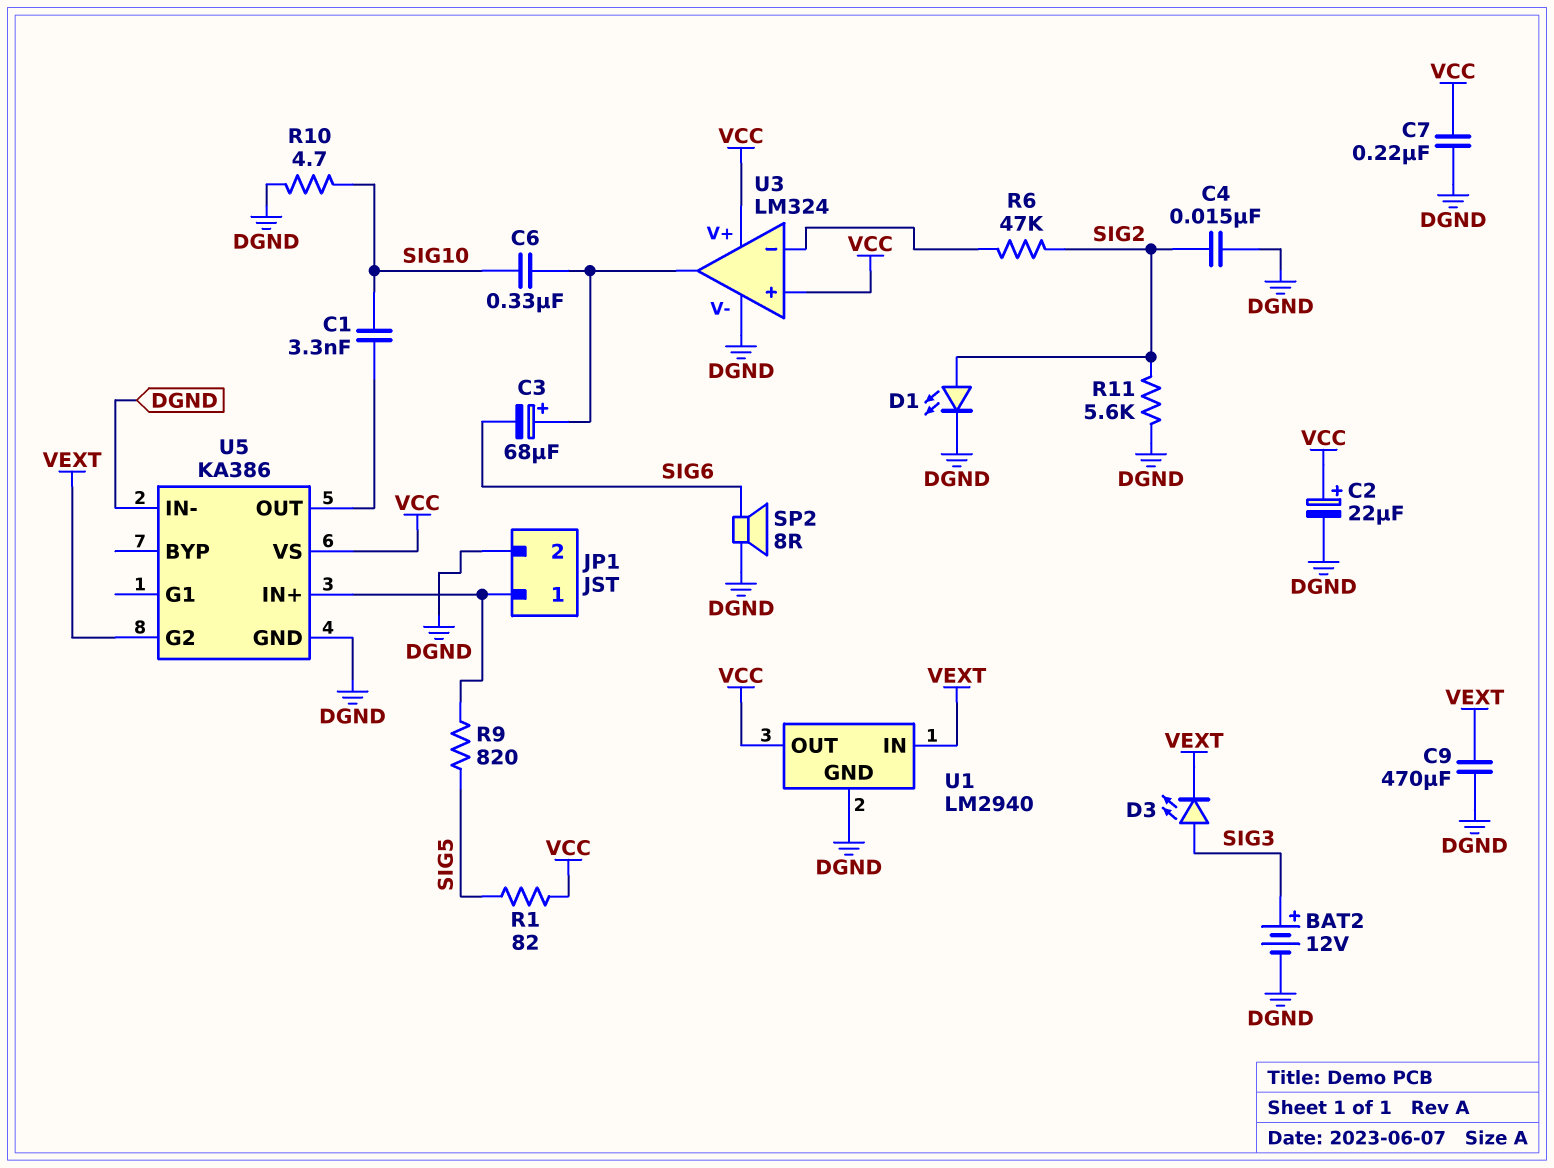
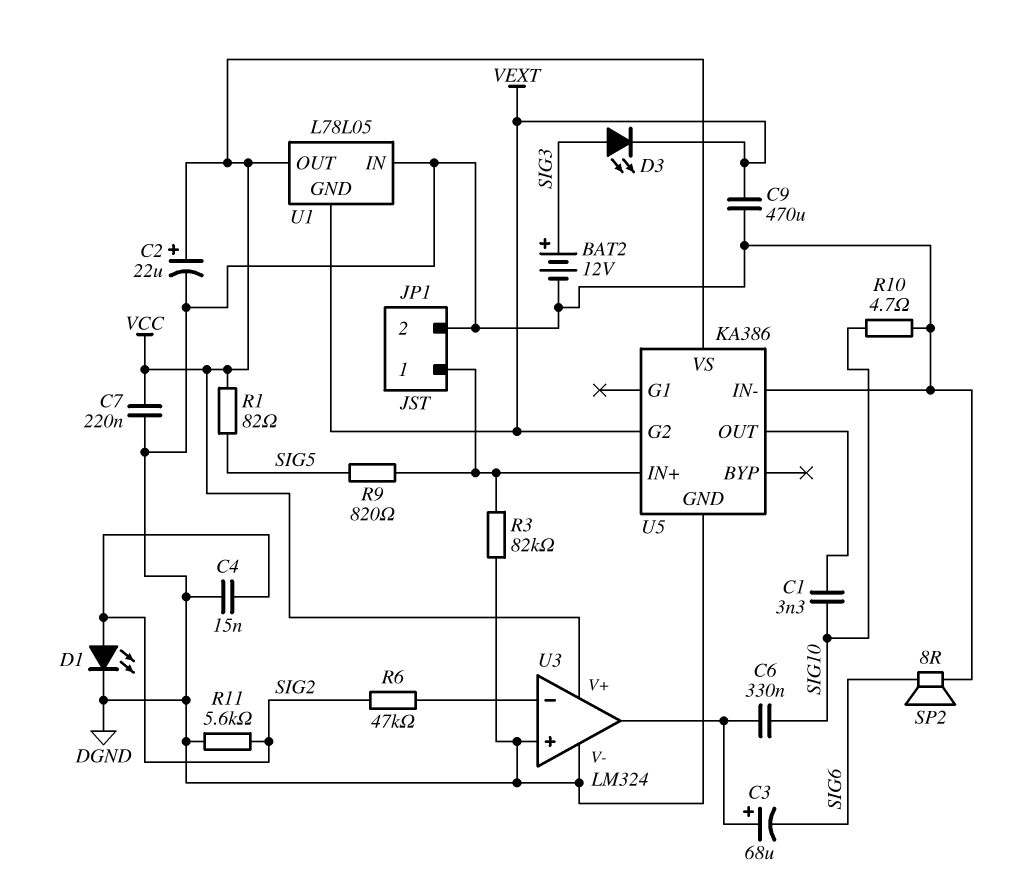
R3: none -> 82k (DGND, JP1/1)
U1: LM2940 -> L78L05
U1 pin GND: DGND -> VEXT
U1 pin IN: VEXT -> DGND
U3 pin in+: VCC -> DGND

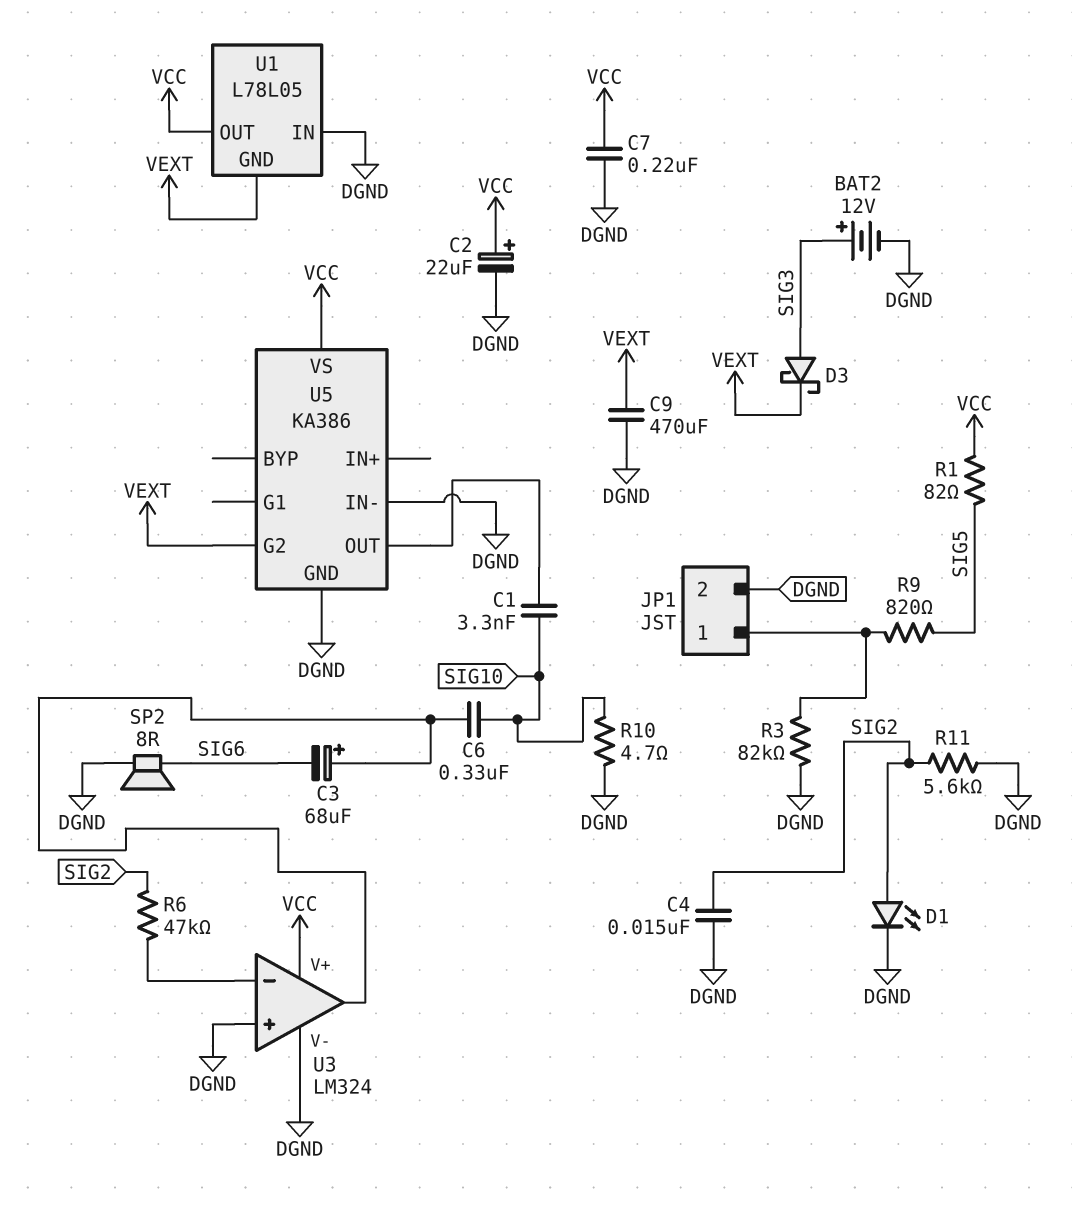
D3: LED (A SIG3, K VEXT) -> schottky (A SIG3, K VEXT)
U5 pin IN+: JP1/1 -> none

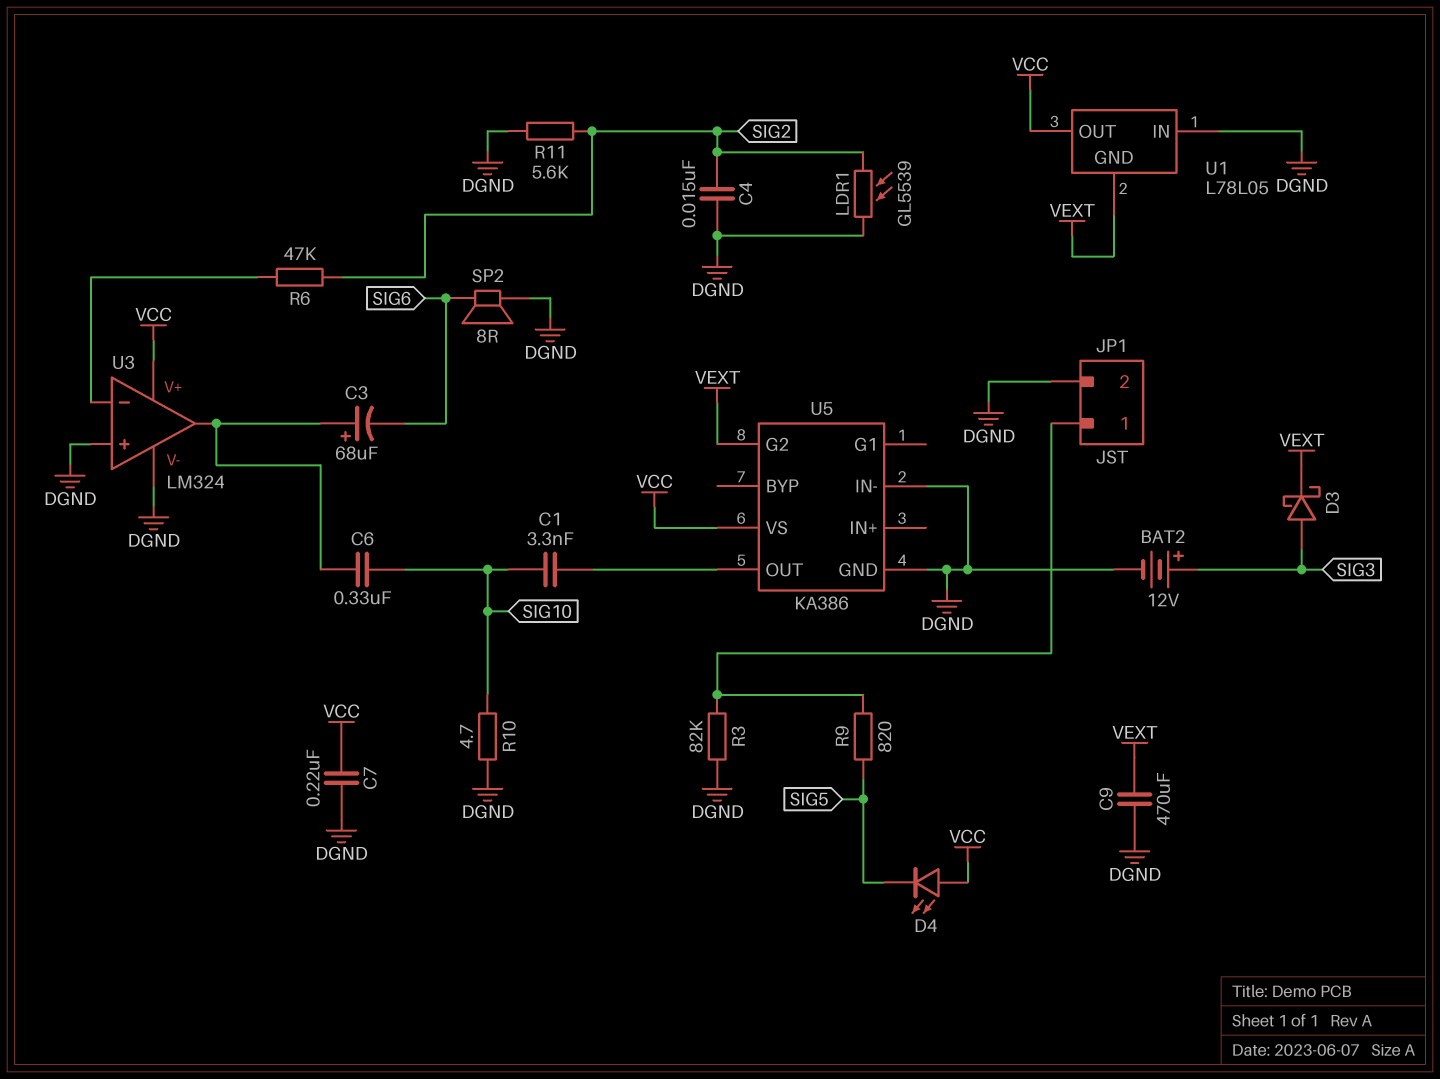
C2: 22uF (plus VCC, minus DGND) -> none
D1: LED (A SIG2, K DGND) -> none
D4: none -> LED (A VCC, K SIG5)
LDR1: none -> GL5539 (DGND, SIG2)
R1: 82 (SIG5, VCC) -> none

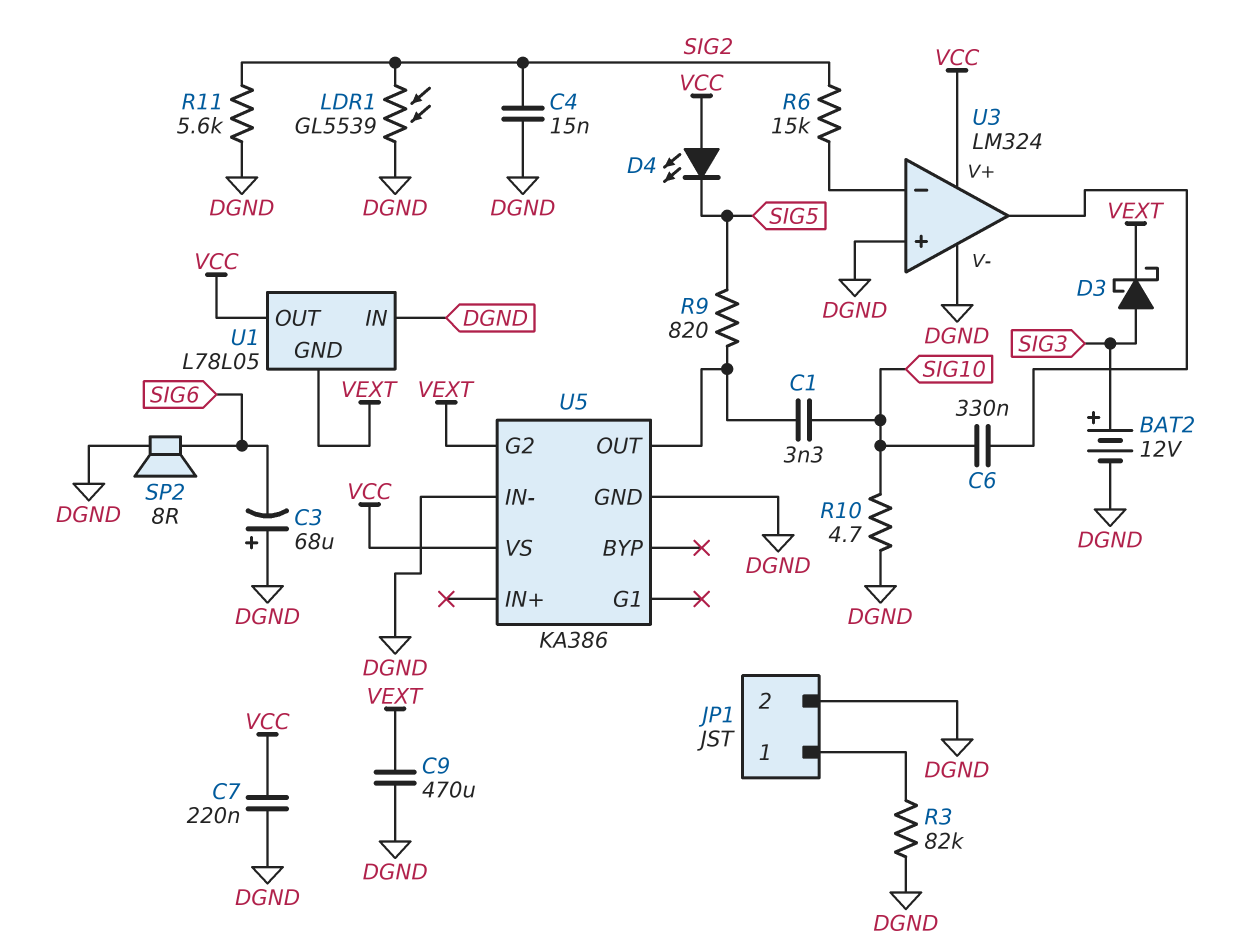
C3: 68uF (plus U3/out, minus SIG6) -> 68uF (plus DGND, minus SIG6)
R6: 47k (SIG2, U3/in-) -> 15k (SIG2, U3/in-)
R9: 820 (JP1/1, SIG5) -> 820 (SIG5, U5/OUT)

